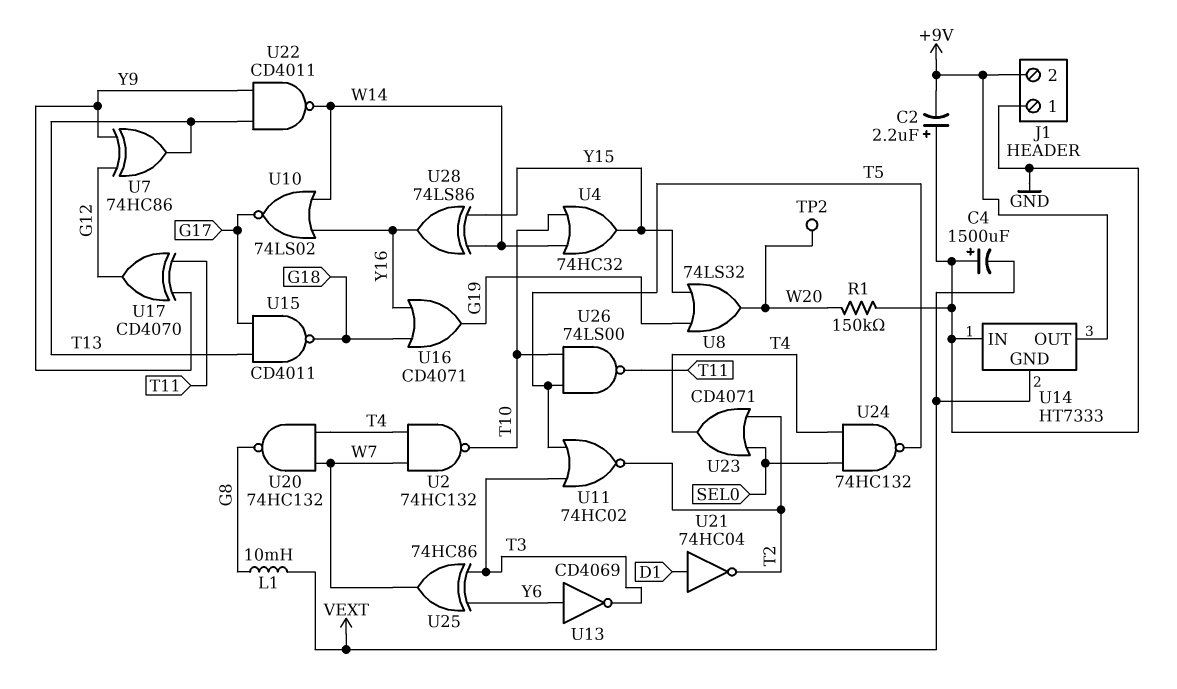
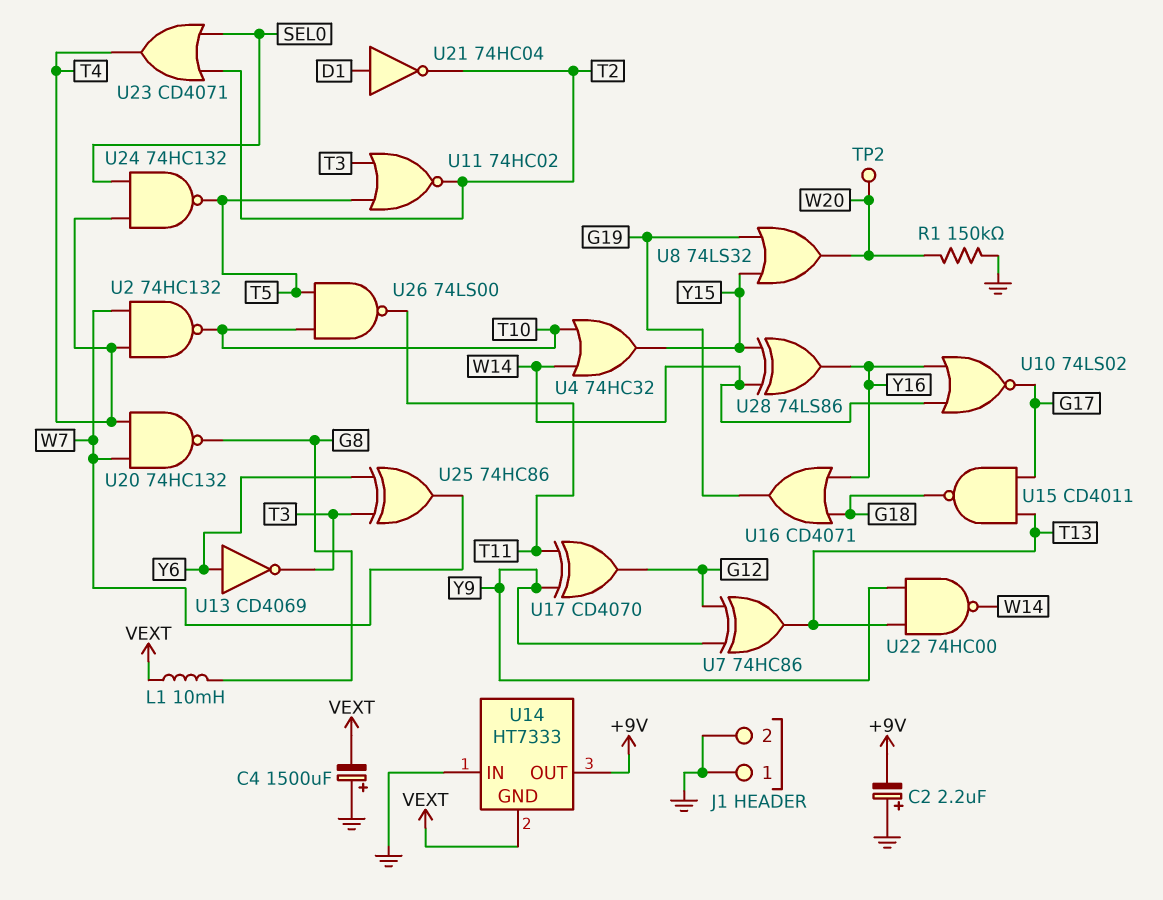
J1 pin 2: +9V -> GND
U22: NAND CD4011 (in T13, in Y9, out W14) -> NAND 74HC00 (in T13, in Y9, out W14)

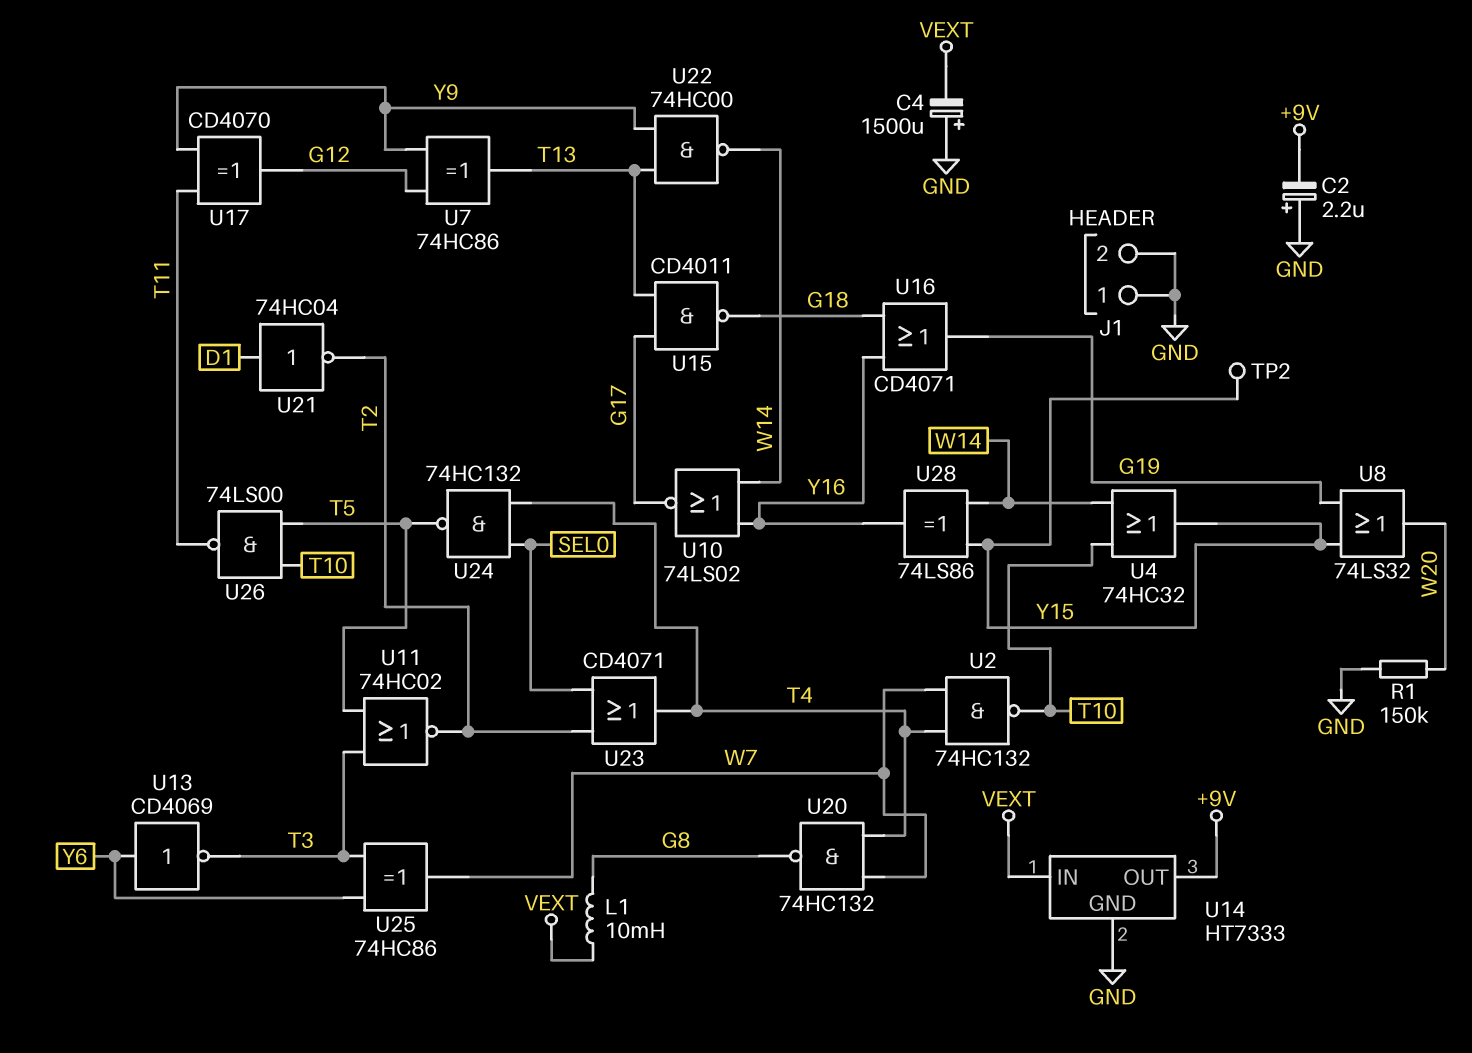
TP2: test point (W20) -> test point (Y15)
U14 pin GND: VEXT -> GND
U14 pin IN: GND -> VEXT

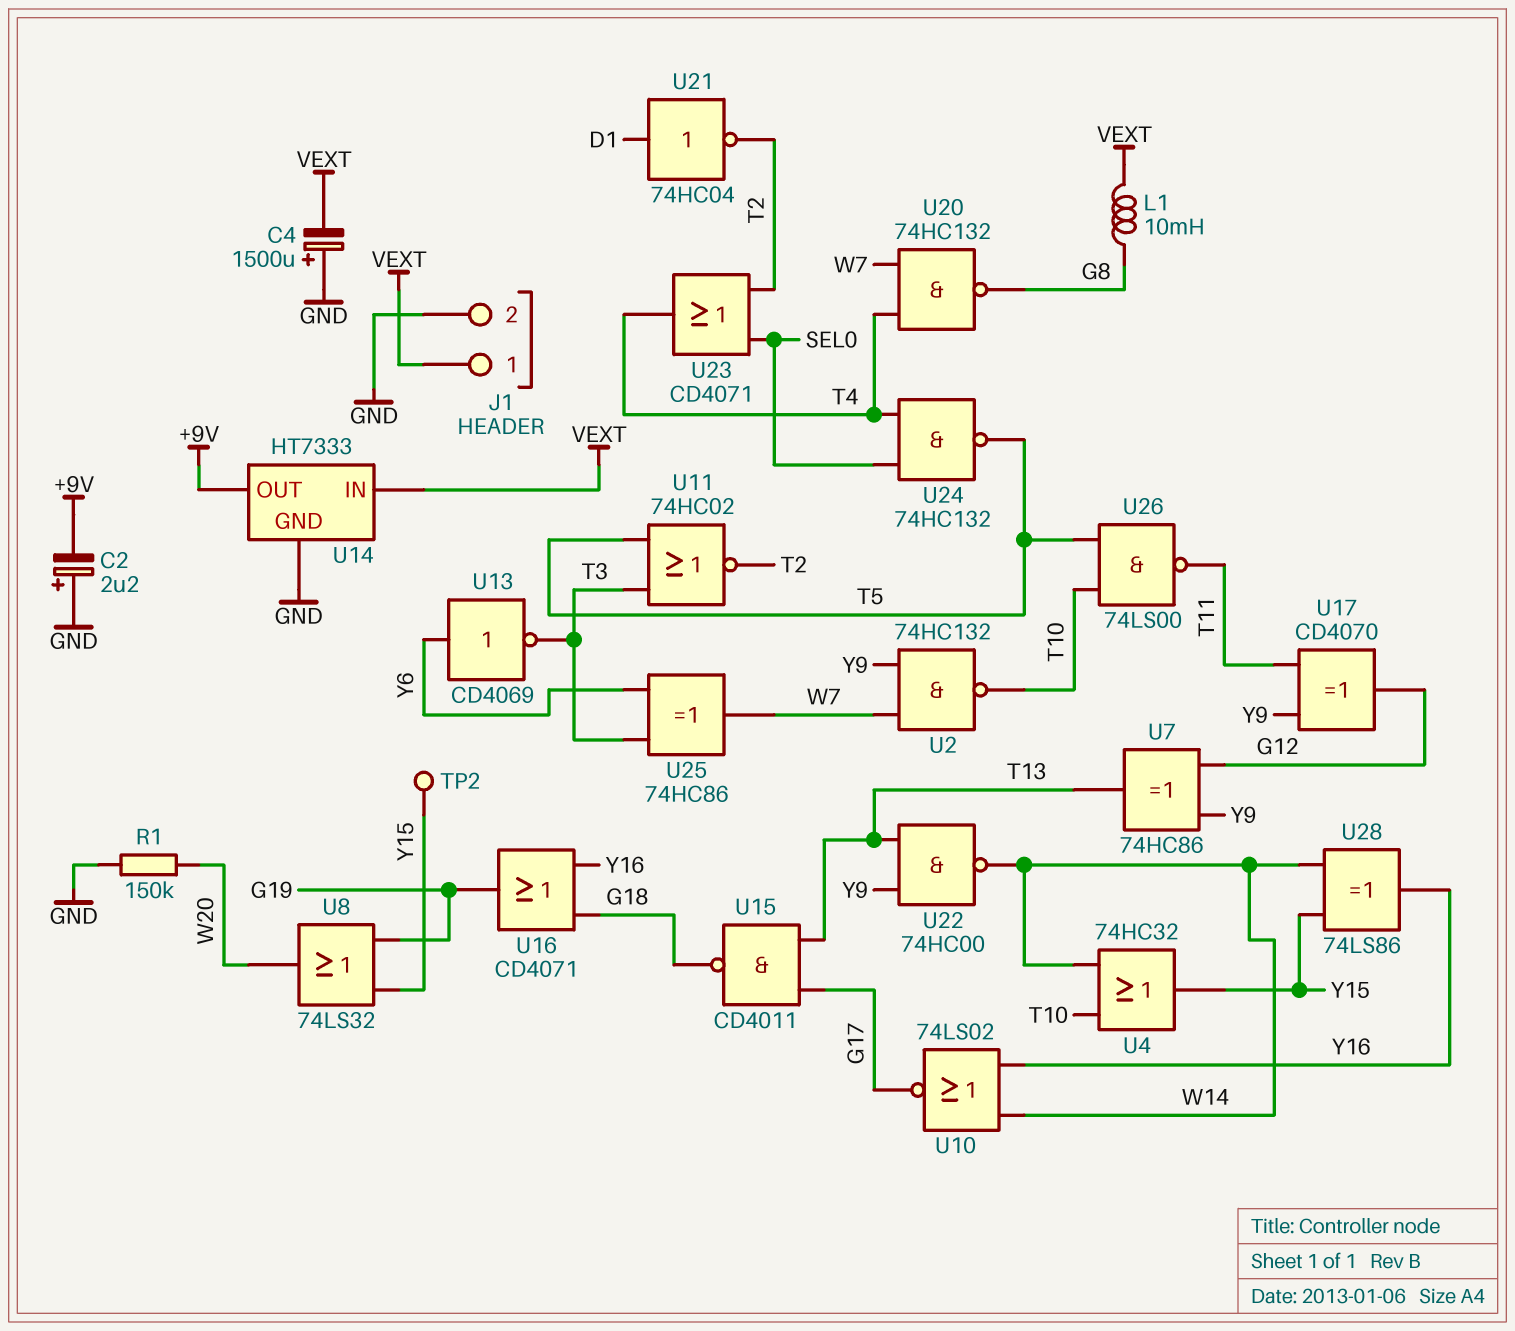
J1 pin 1: GND -> VEXT
U2: NAND 74HC132 (in T4, in W7, out T10) -> NAND 74HC132 (in W7, in Y9, out T10)

